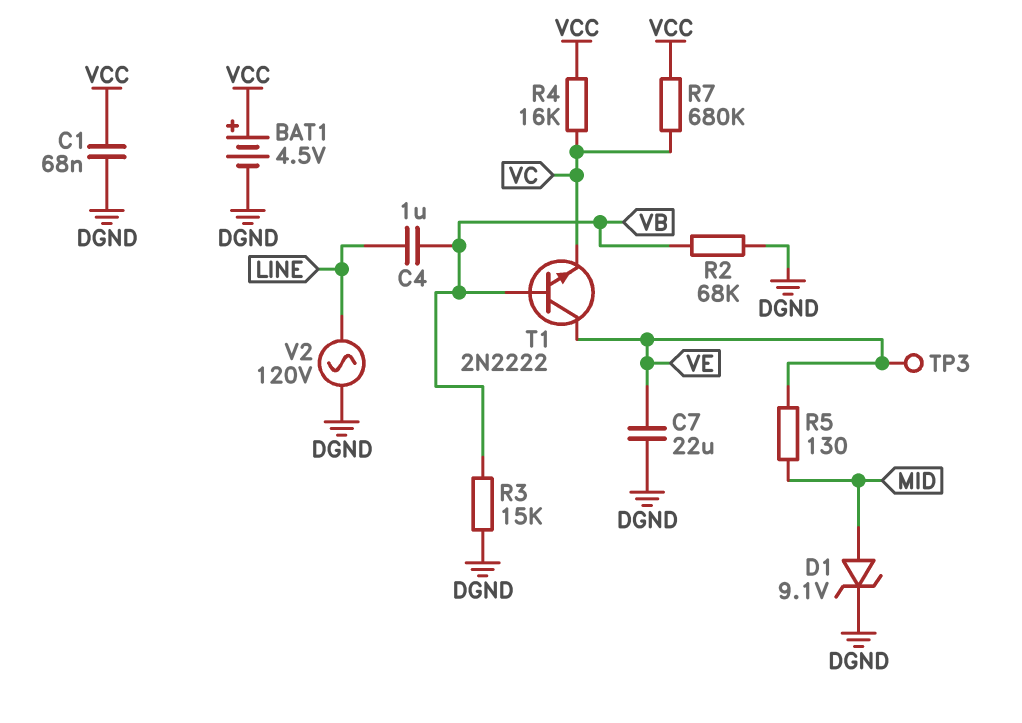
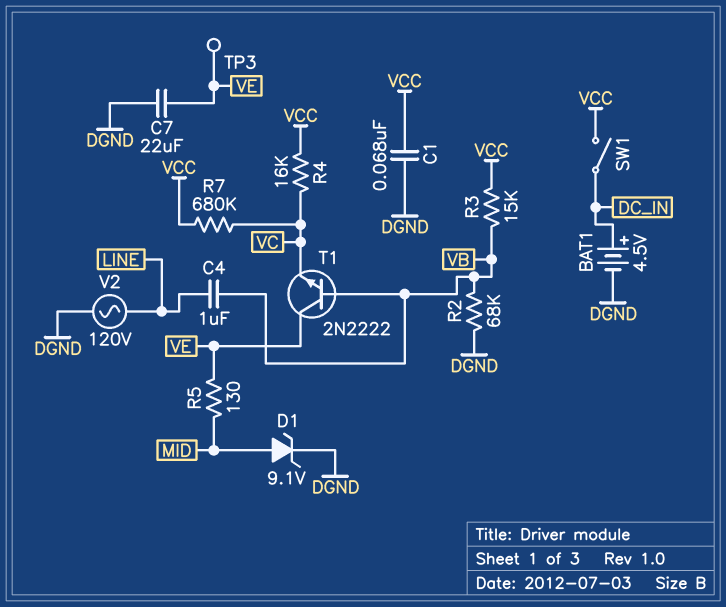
BAT1: 4.5V (plus VCC, minus DGND) -> 4.5V (plus DC_IN, minus DGND)
R3: 15k (DGND, VB) -> 15k (VB, VCC)
SW1: none -> switch (DC_IN, VCC)

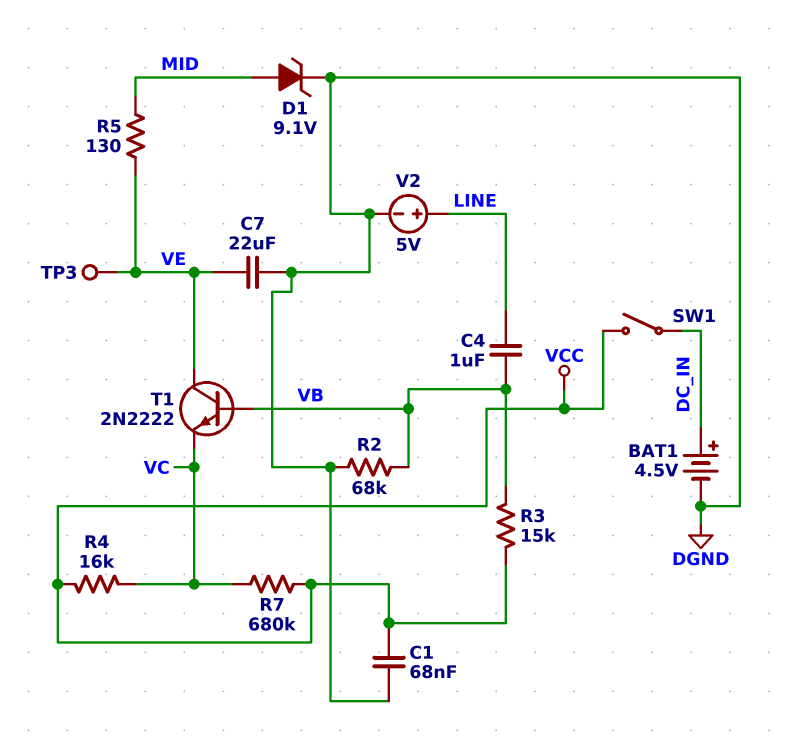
V2: AC 120V (DGND, LINE) -> 5V (plus LINE, minus DGND)

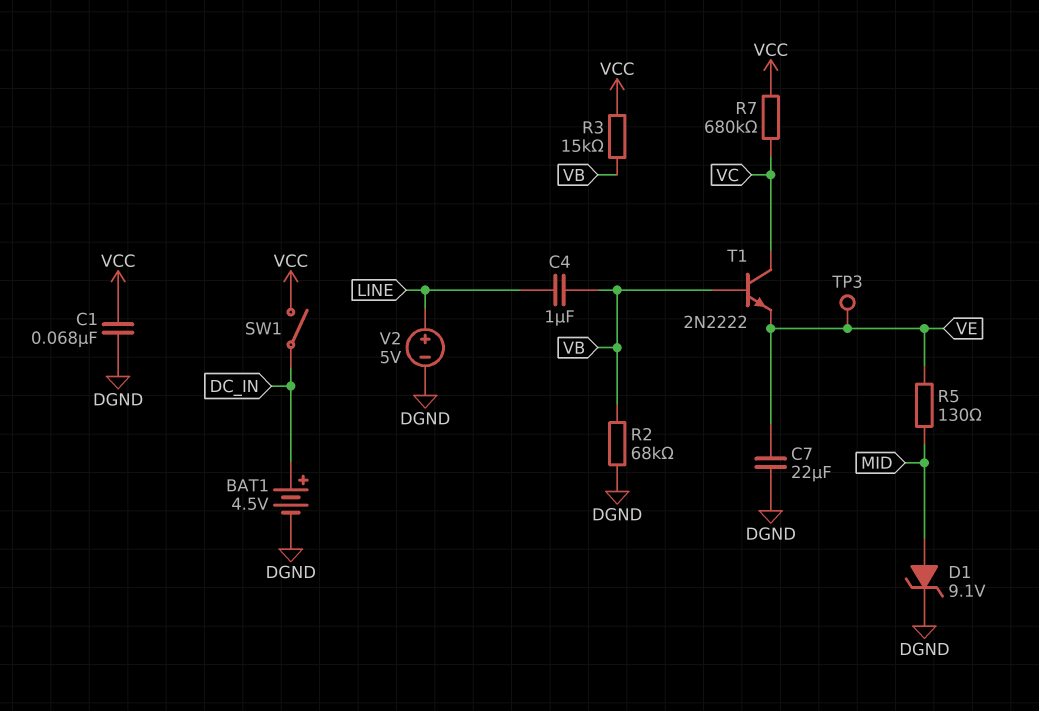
R4: 16k (VC, VCC) -> none
T1: NPN 2N2222 (B VB, C VE, E VC) -> NPN 2N2222 (B VB, C VC, E VE)

